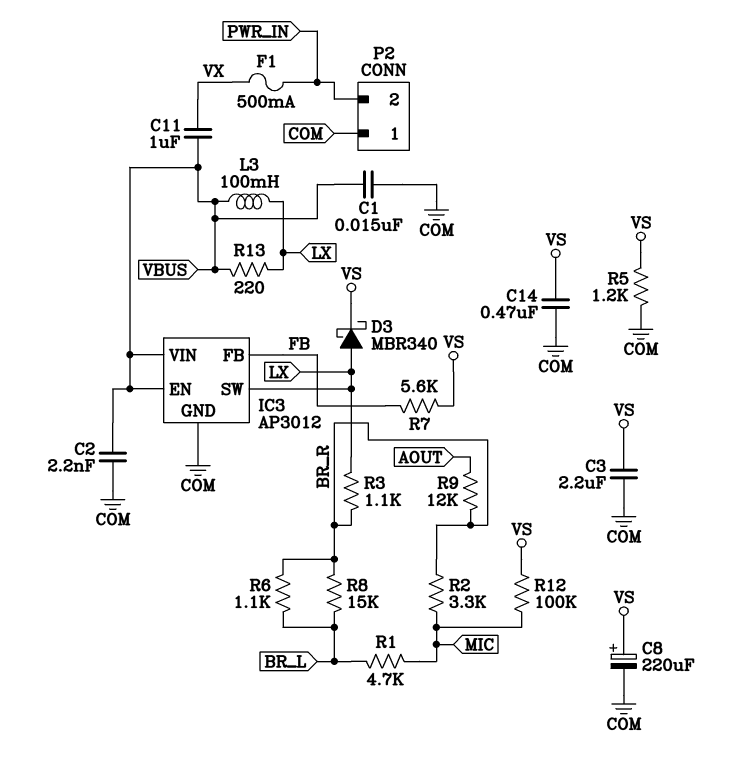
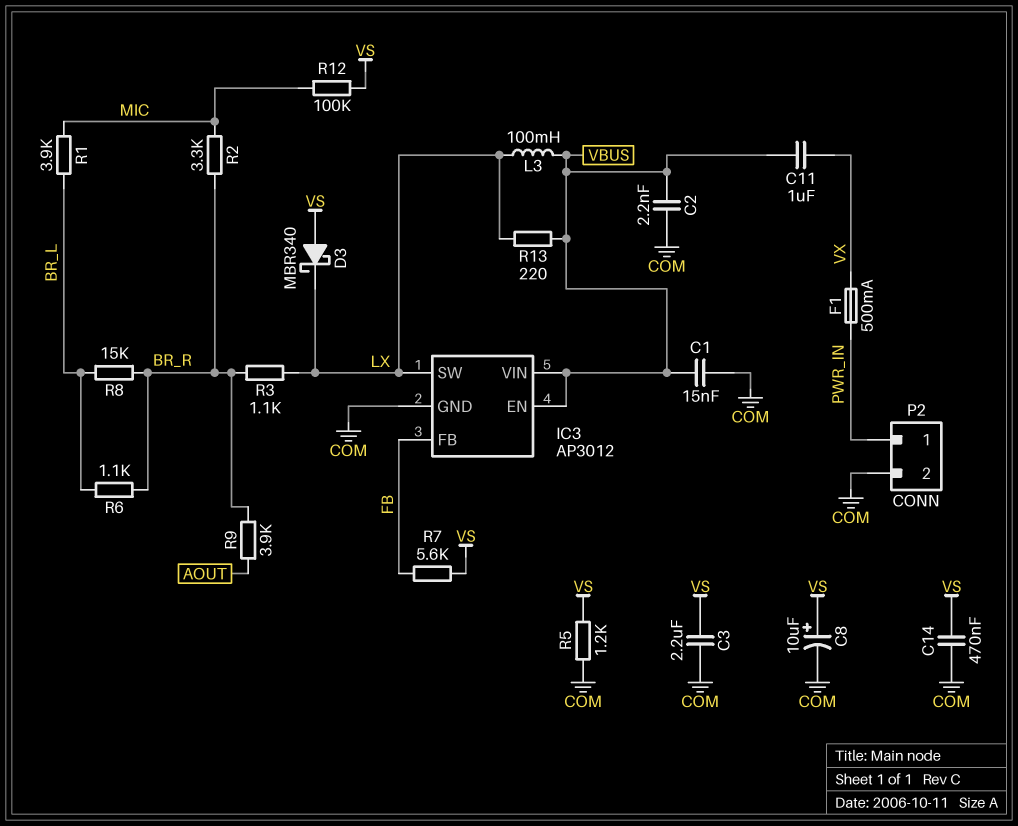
C8: 220uF (plus VS, minus COM) -> 10uF (plus VS, minus COM)
D3: schottky MBR340 (A LX, K VS) -> schottky MBR340 (A VS, K LX)
P2 pin 1: COM -> PWR_IN
P2 pin 2: PWR_IN -> COM
R1: 4.7k (BR_L, MIC) -> 3.9k (BR_L, MIC)
R9: 12k (AOUT, BR_R) -> 3.9k (AOUT, BR_R)

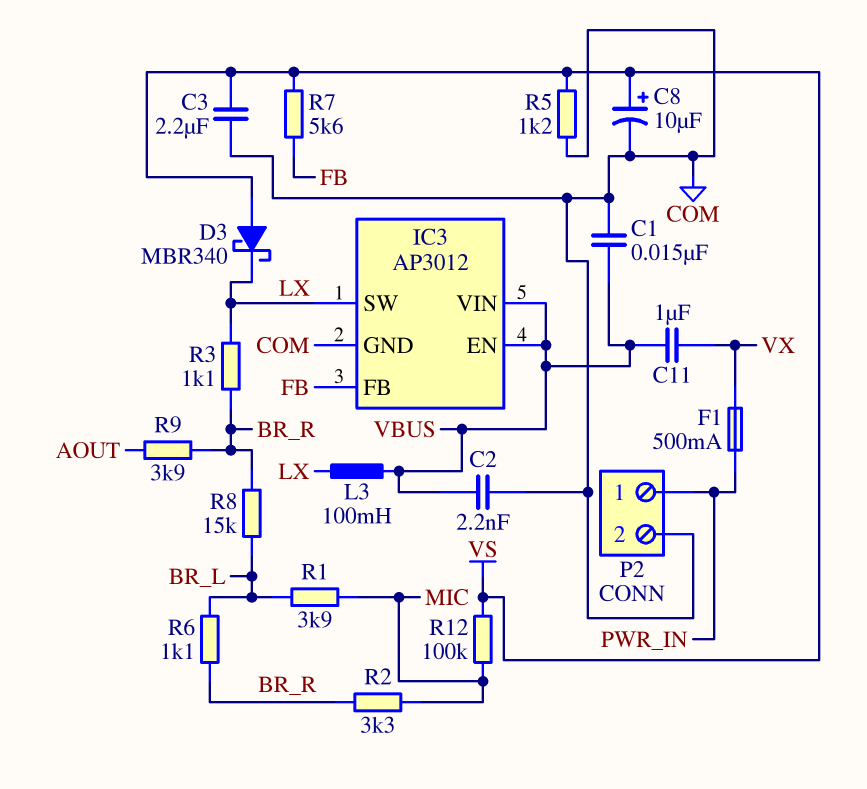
C14: 470nF (COM, VS) -> none
R13: 220 (LX, VBUS) -> none

